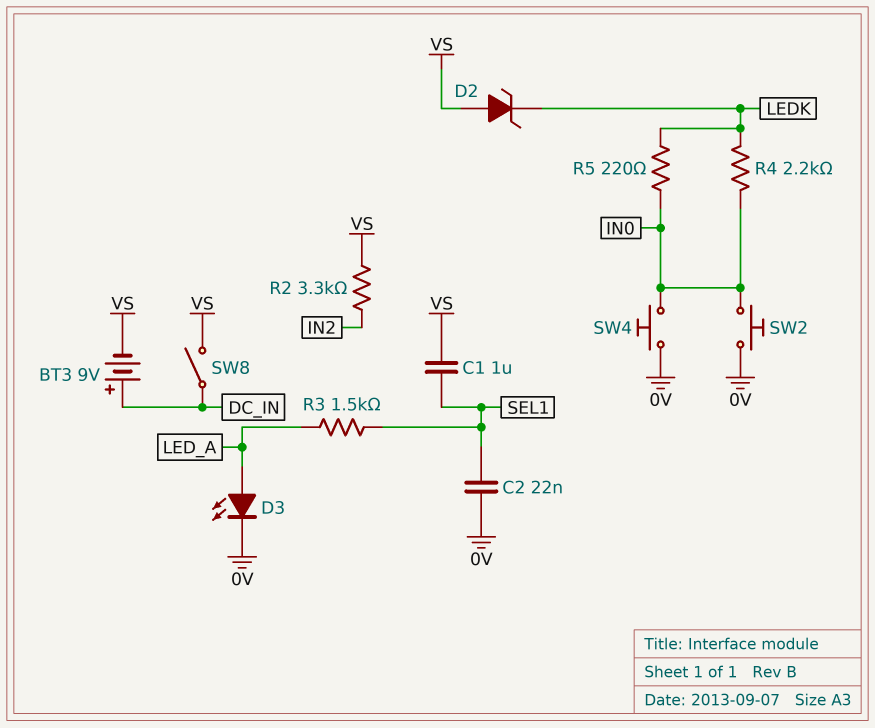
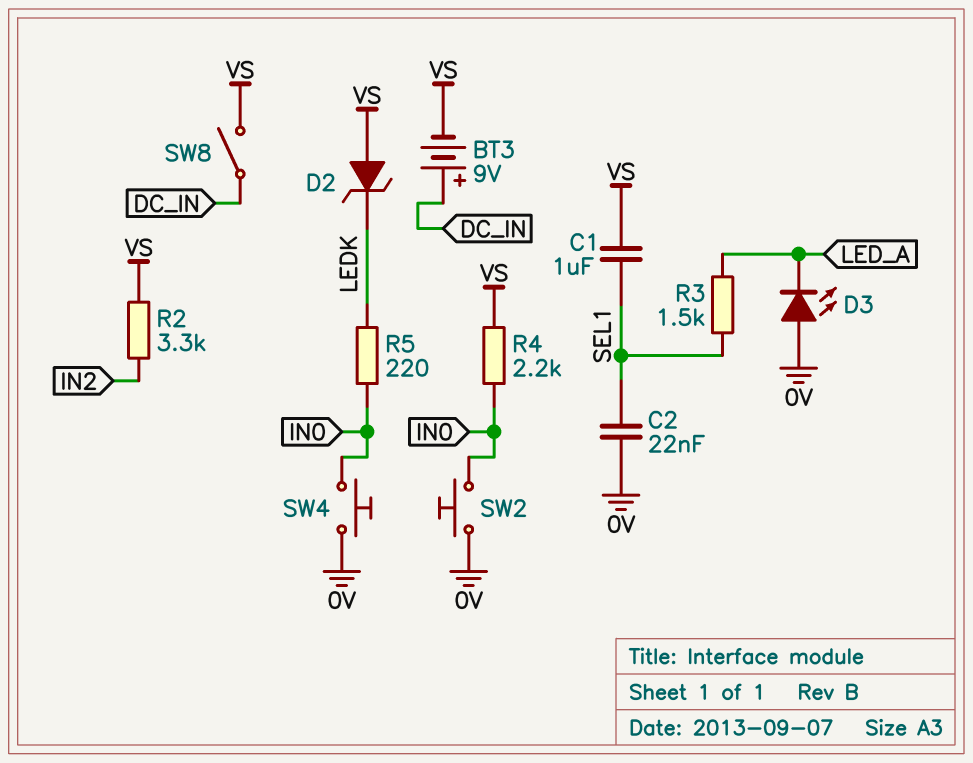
D3: LED (A LED_A, K 0V) -> LED (A 0V, K LED_A)
R4: 2.2k (IN0, LEDK) -> 2.2k (IN0, VS)

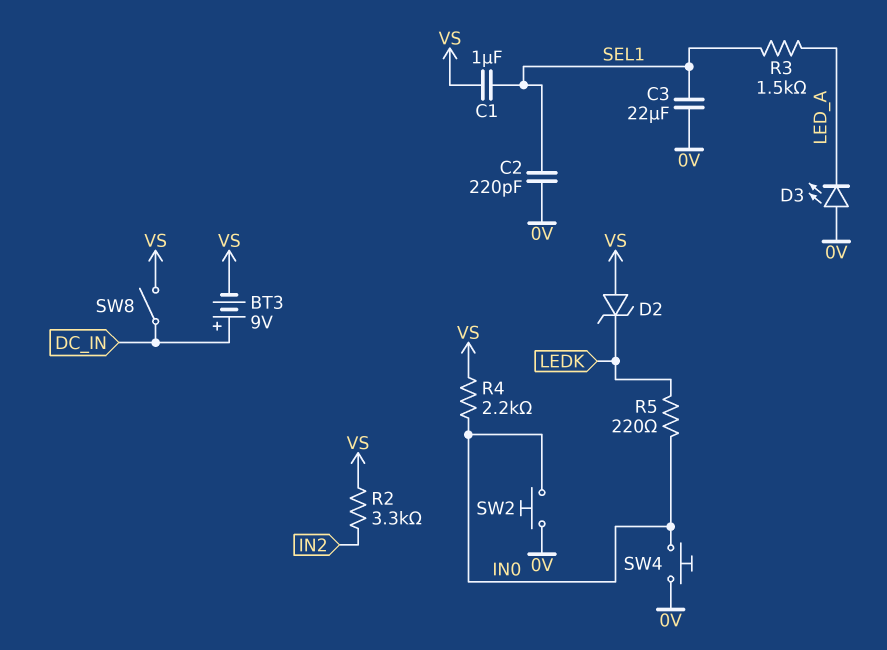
C2: 22nF (0V, SEL1) -> 220pF (0V, SEL1)
C3: none -> 22uF (0V, SEL1)

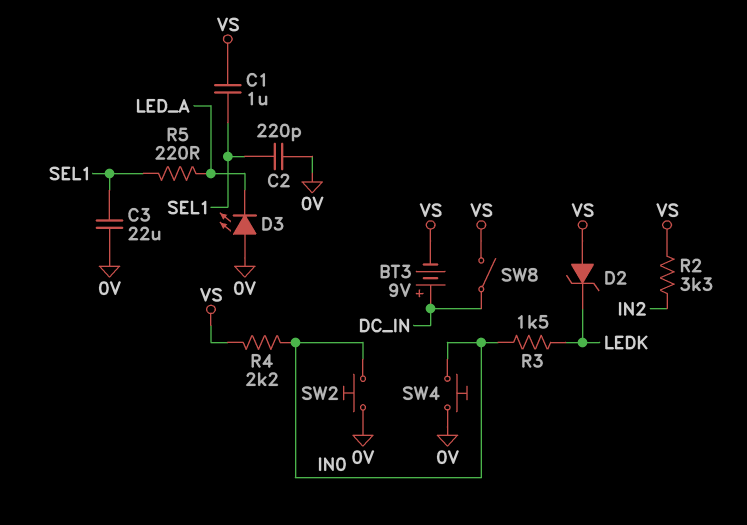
R3: 1.5k (LED_A, SEL1) -> 1.5k (IN0, LEDK)
R5: 220 (IN0, LEDK) -> 220 (LED_A, SEL1)

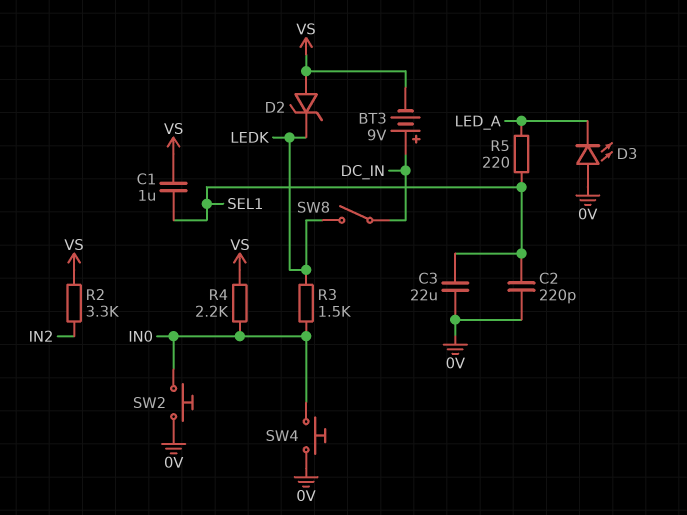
SW8: switch (DC_IN, VS) -> switch (DC_IN, LEDK)

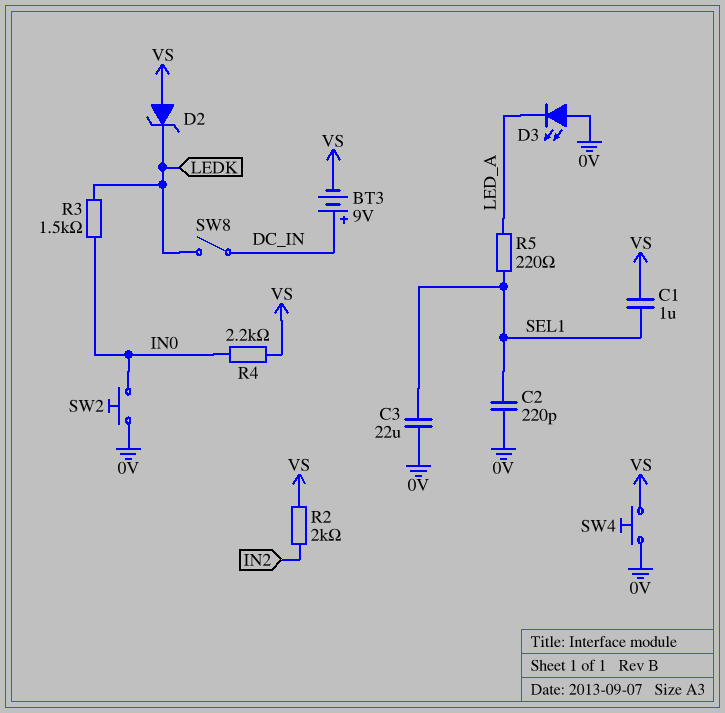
R2: 3.3k (IN2, VS) -> 2k (IN2, VS)
SW4: button (0V, IN0) -> button (0V, VS)

